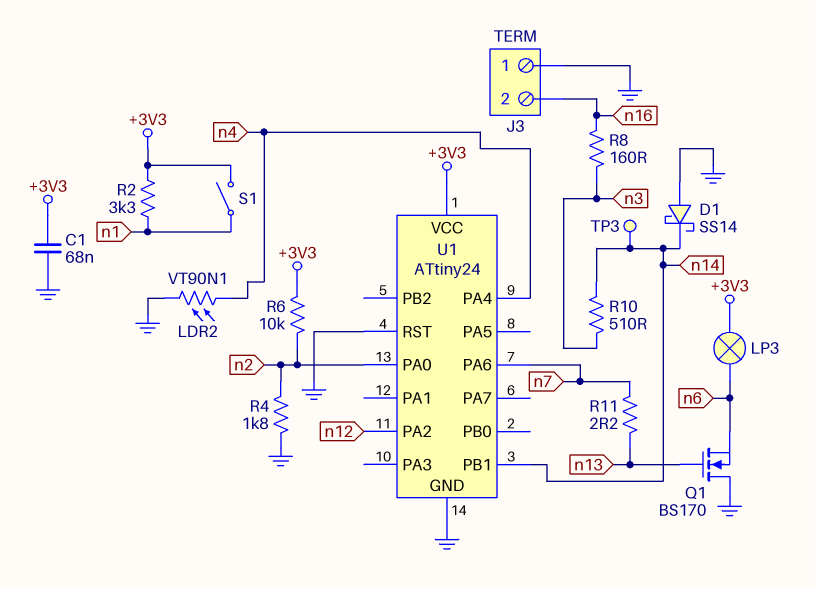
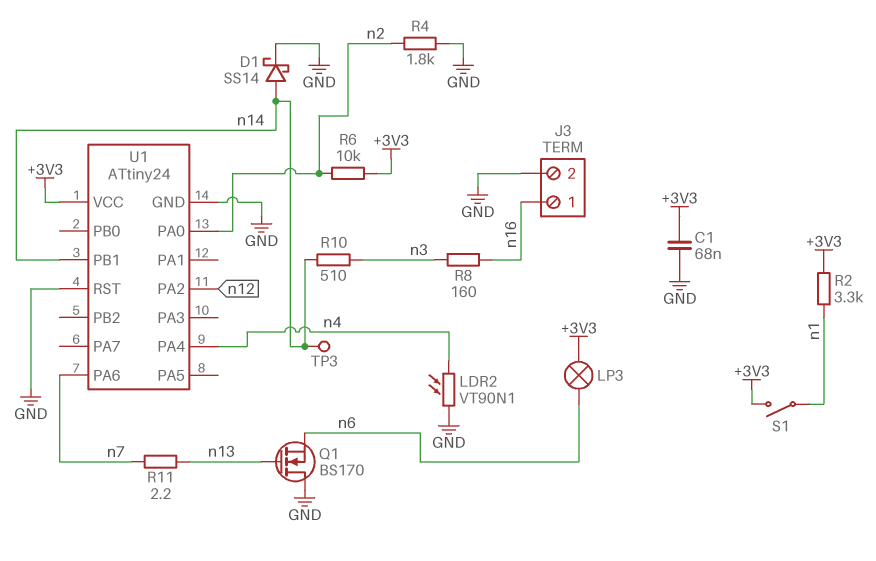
D1: schottky SS14 (A GND, K n14) -> schottky SS14 (A n14, K GND)
J3 pin 1: GND -> n16
J3 pin 2: n16 -> GND

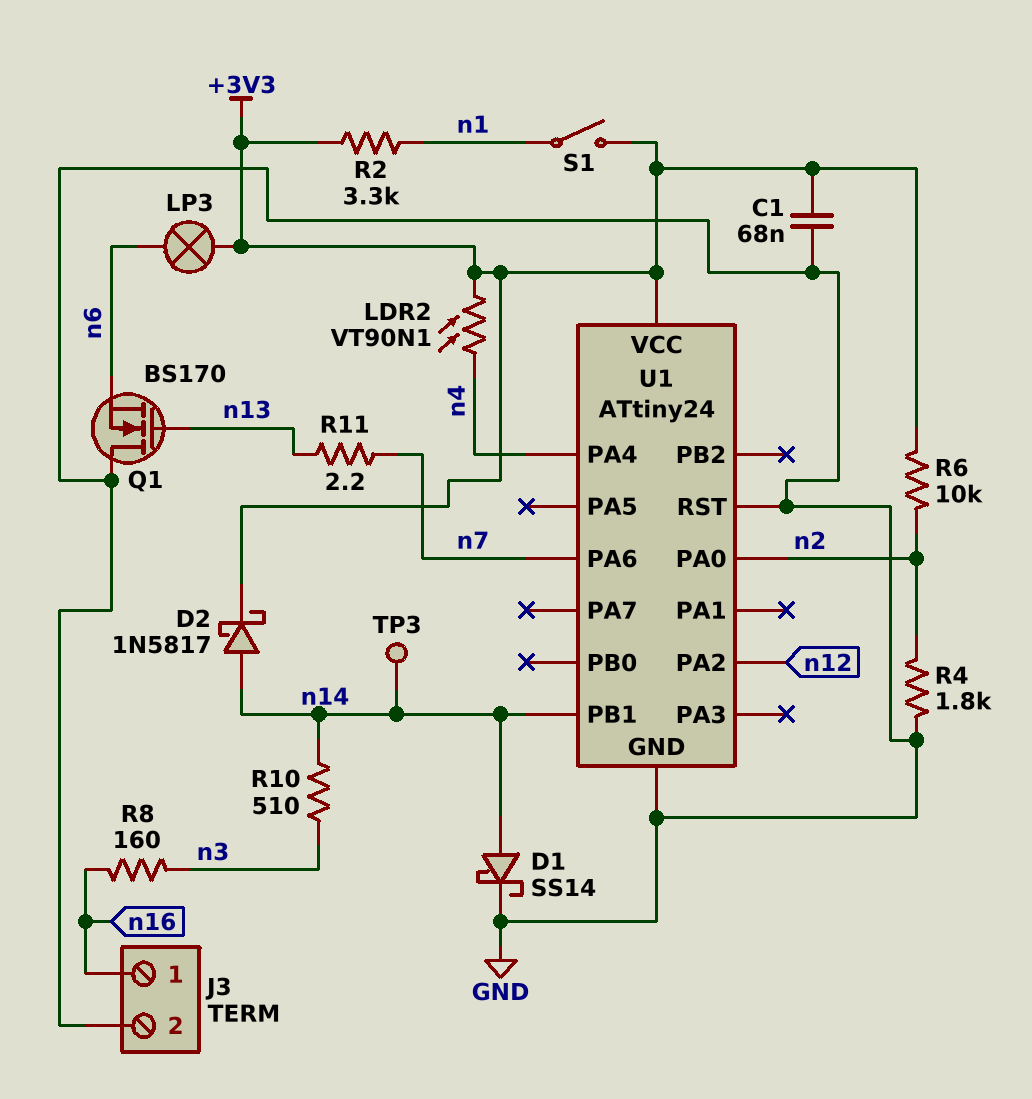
D2: none -> schottky 1N5817 (A n14, K +3V3)
LDR2: VT90N1 (GND, n4) -> VT90N1 (+3V3, n4)

